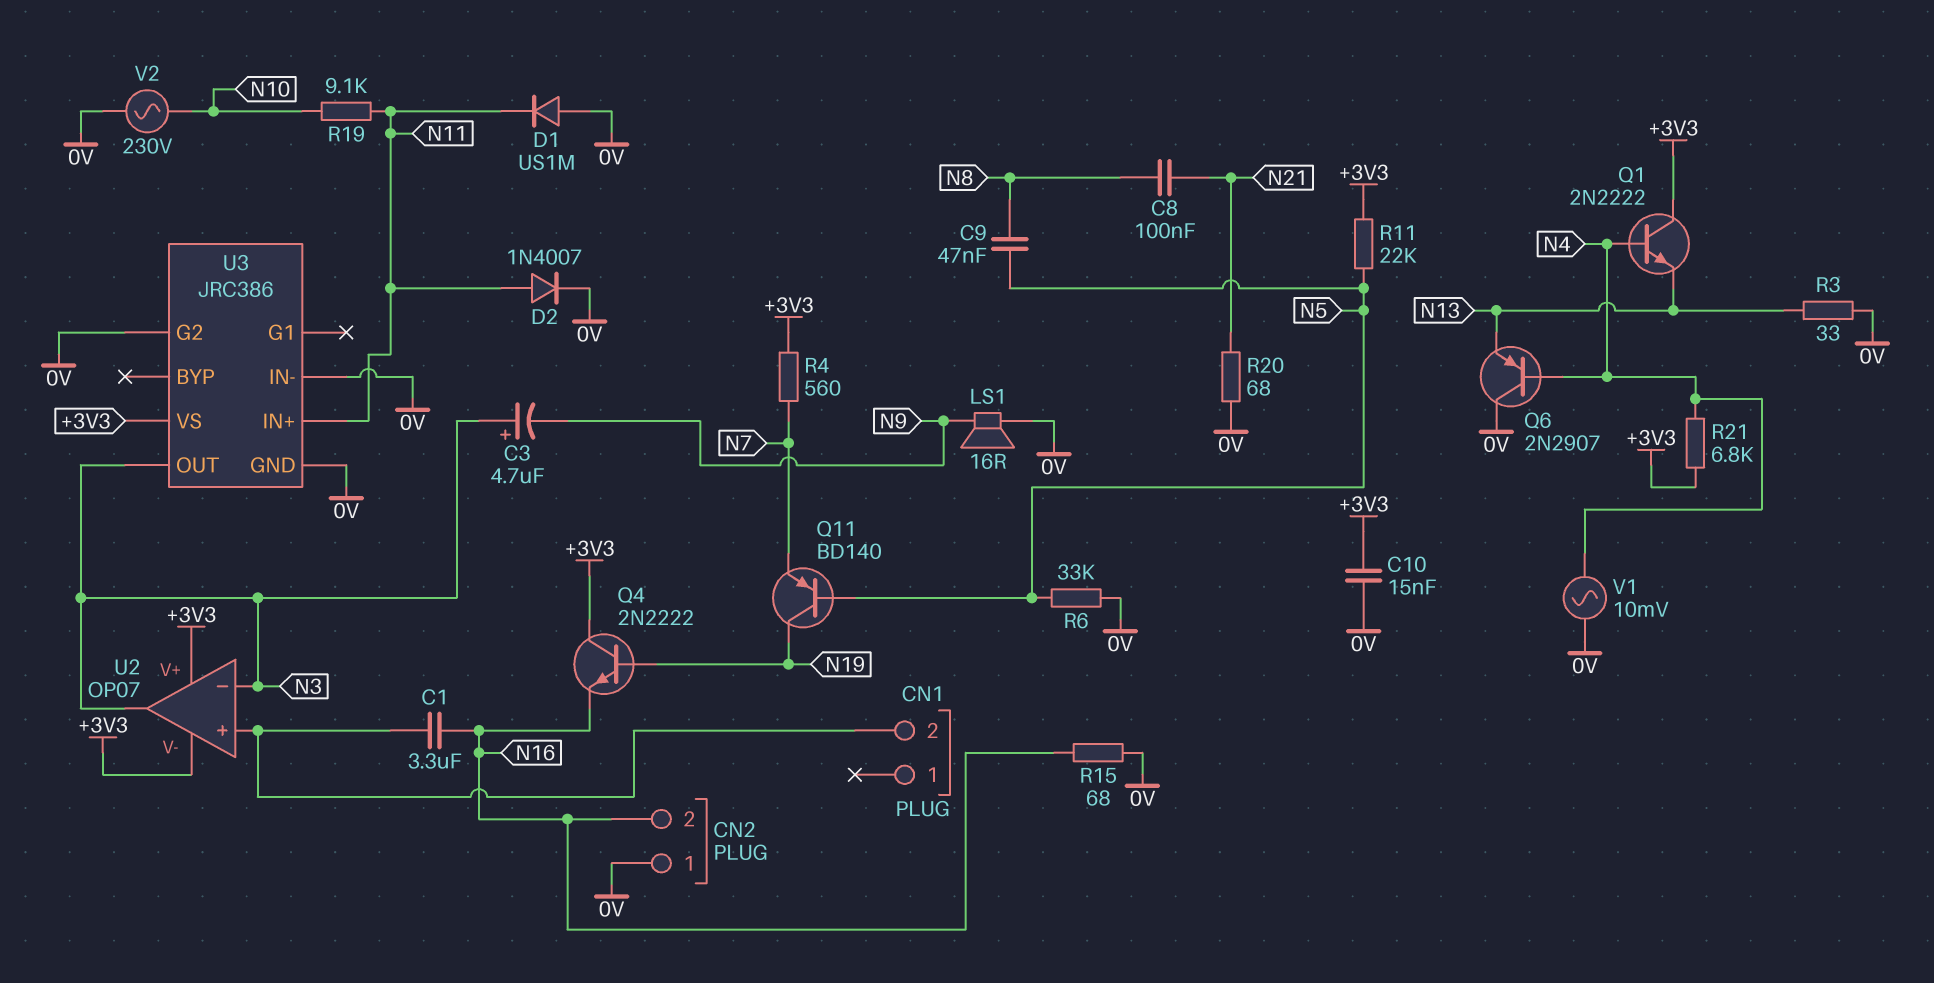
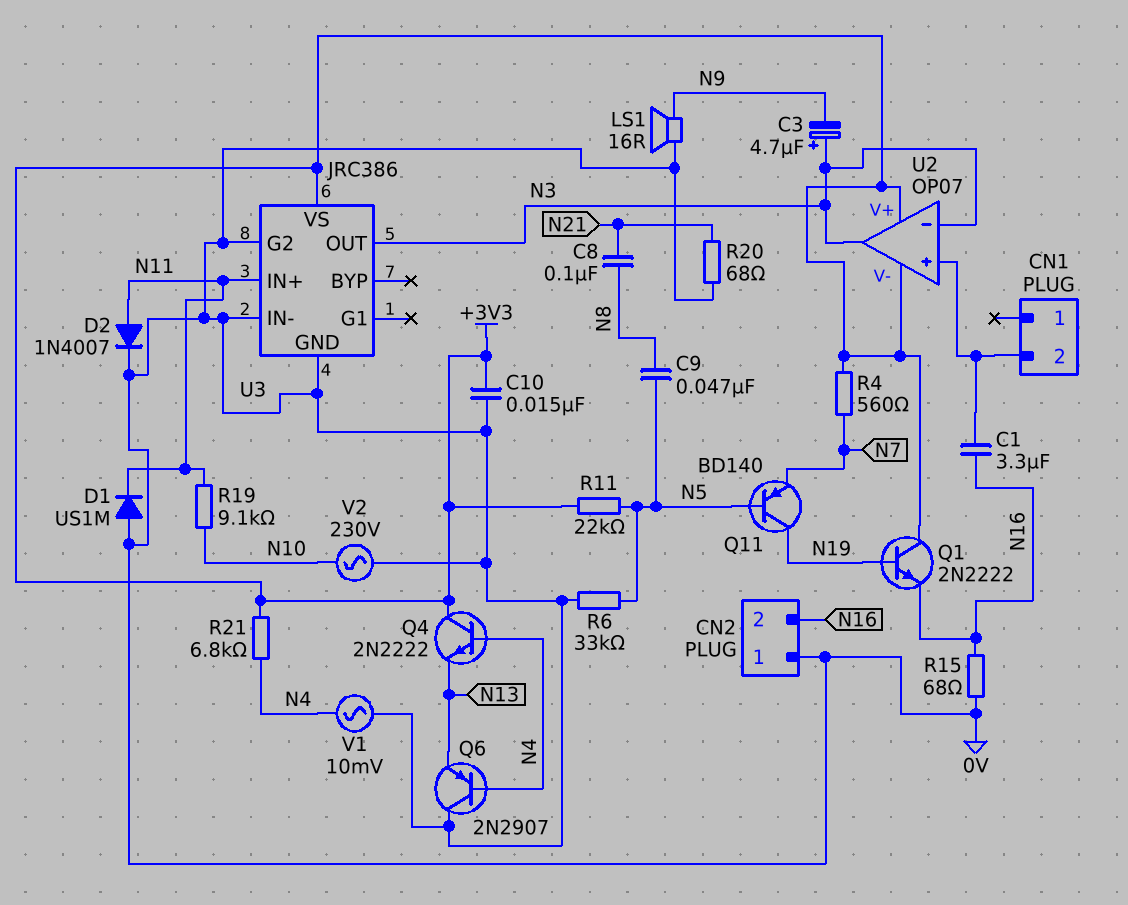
Q1: NPN 2N2222 (B N4, C +3V3, E N13) -> NPN 2N2222 (B N19, C +3V3, E N16)
Q4: NPN 2N2222 (B N19, C +3V3, E N16) -> NPN 2N2222 (B N4, C +3V3, E N13)
R3: 33 (0V, N13) -> none

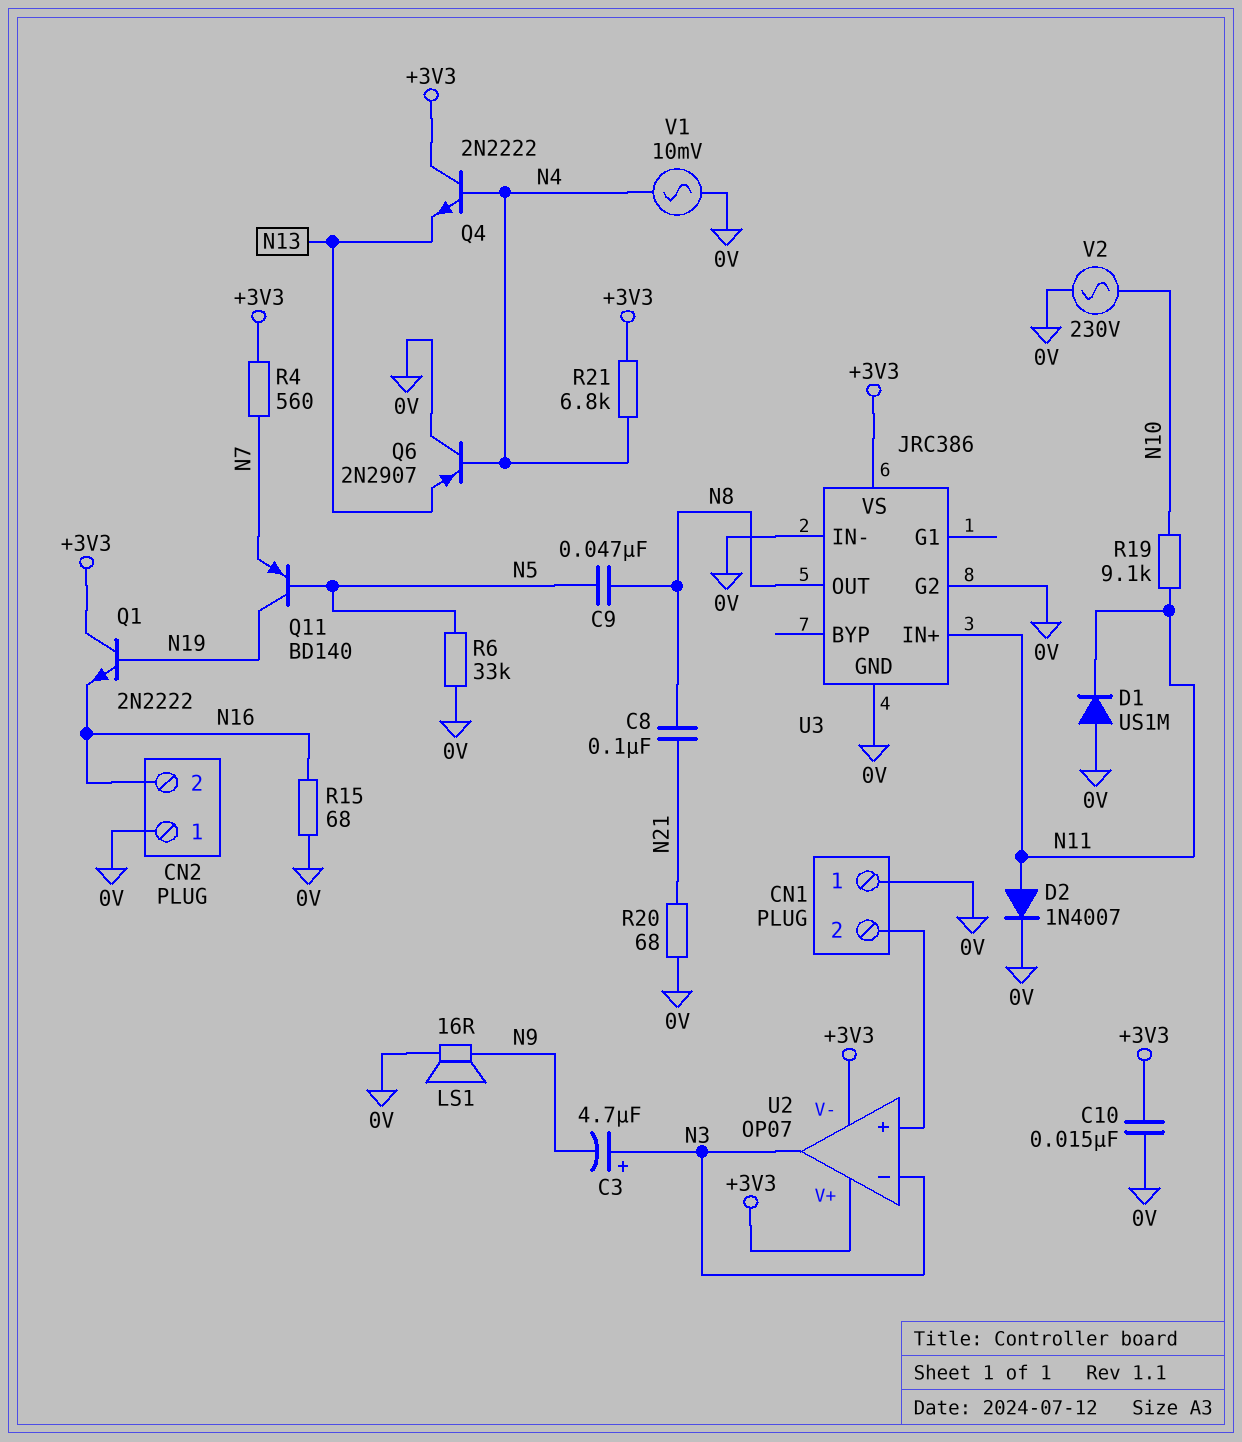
C1: 3.3uF (CN1/2, N16) -> none
CN1 pin 1: none -> 0V
R11: 22k (+3V3, N5) -> none
U3 pin OUT: N3 -> N8

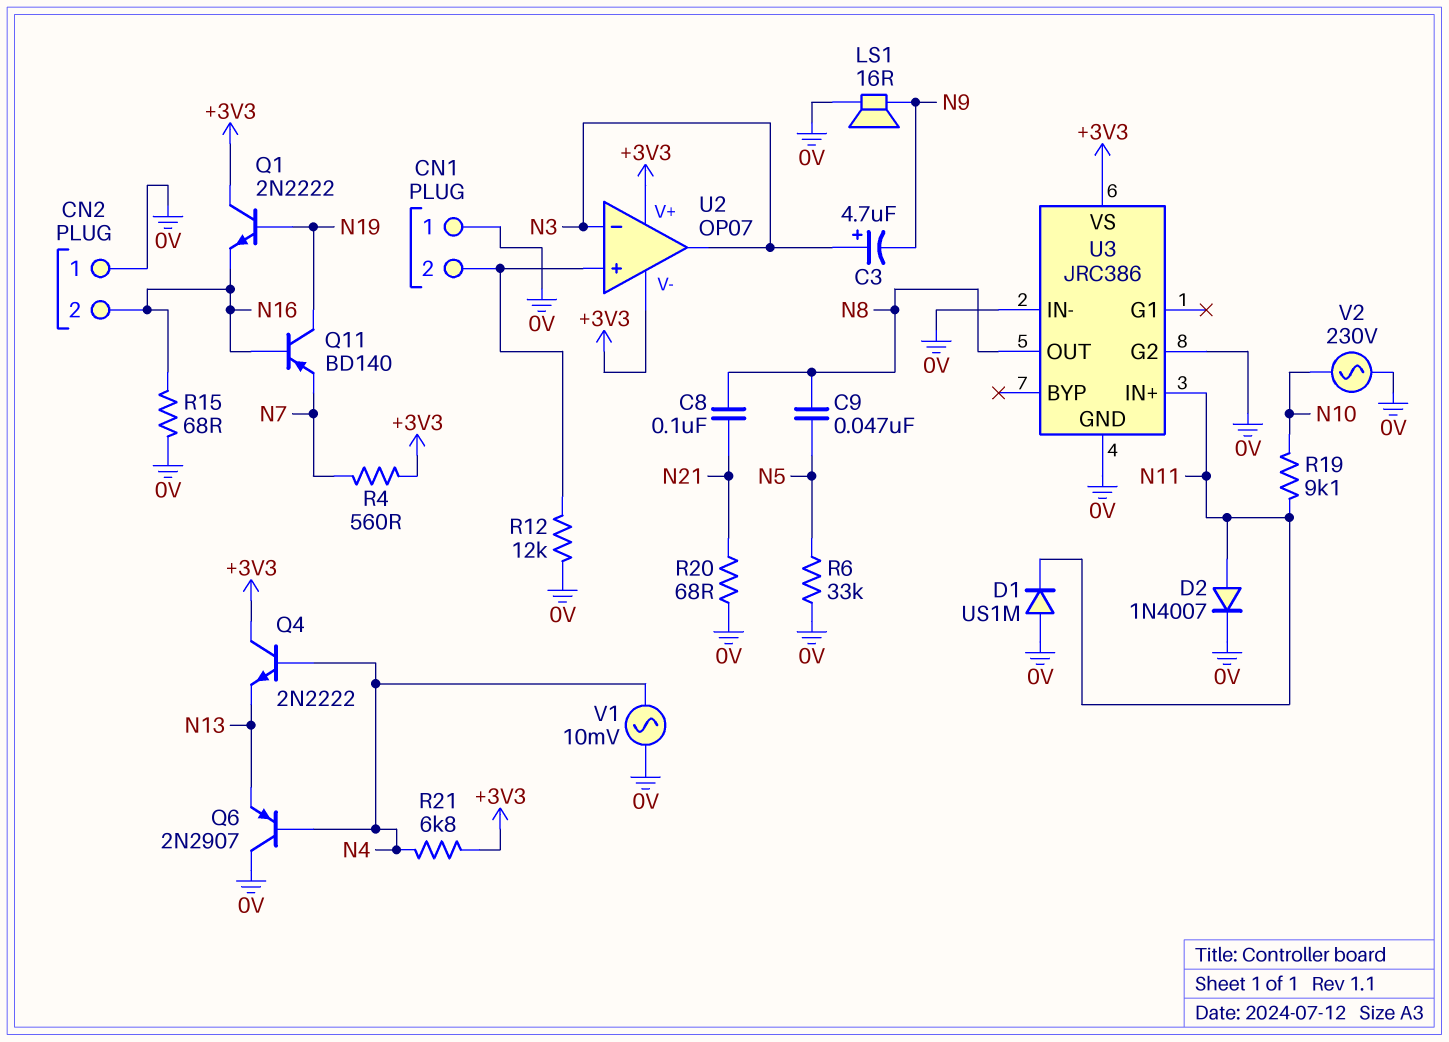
C10: 15nF (+3V3, 0V) -> none
Q11: PNP BD140 (B N5, C N19, E N7) -> PNP BD140 (B N16, C N19, E N7)
R12: none -> 12k (0V, CN1/2)

